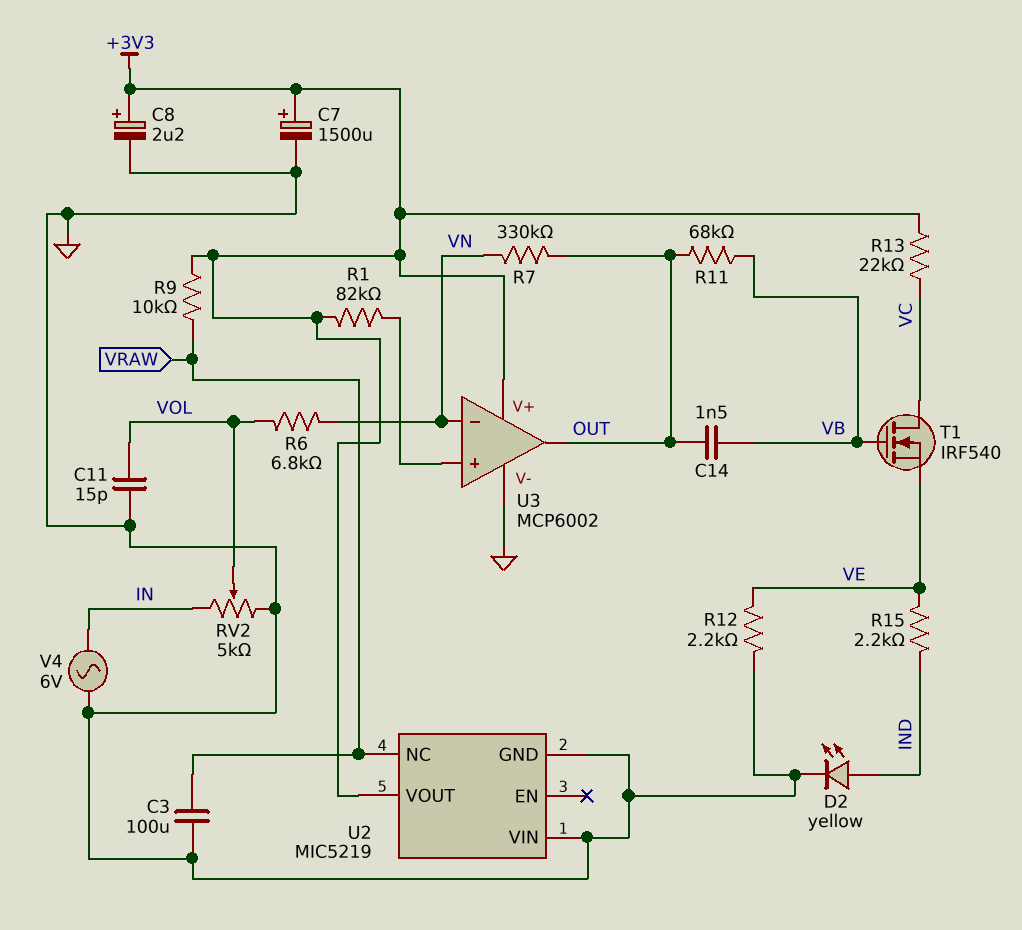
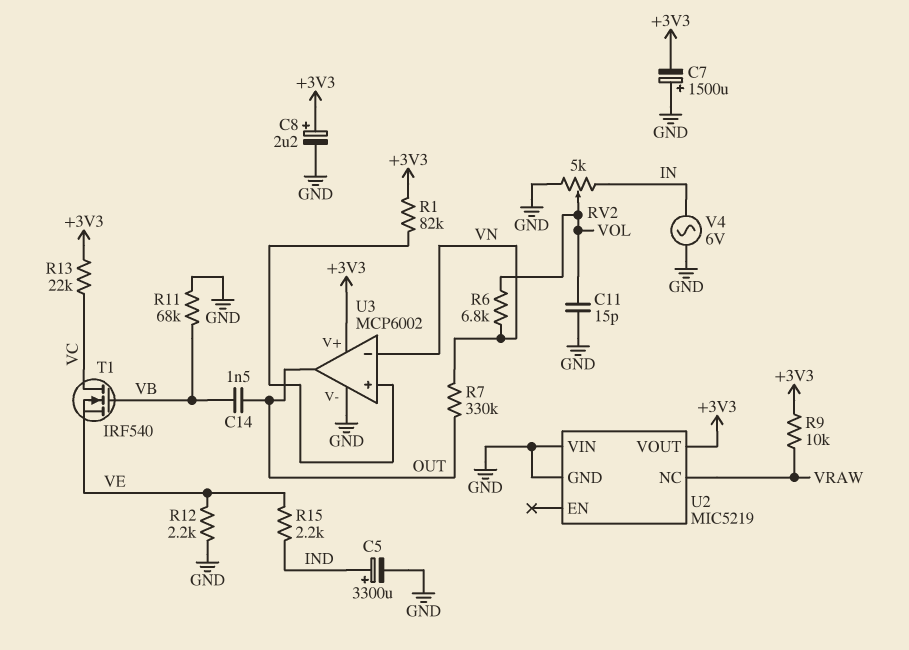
C3: 100uF (GND, VRAW) -> none
C5: none -> 3300uF (plus IND, minus GND)
C7: 1500uF (plus +3V3, minus GND) -> 1500uF (plus GND, minus +3V3)
D2: LED yellow (A IND, K GND) -> none
R11: 68k (OUT, VB) -> 68k (GND, VB)

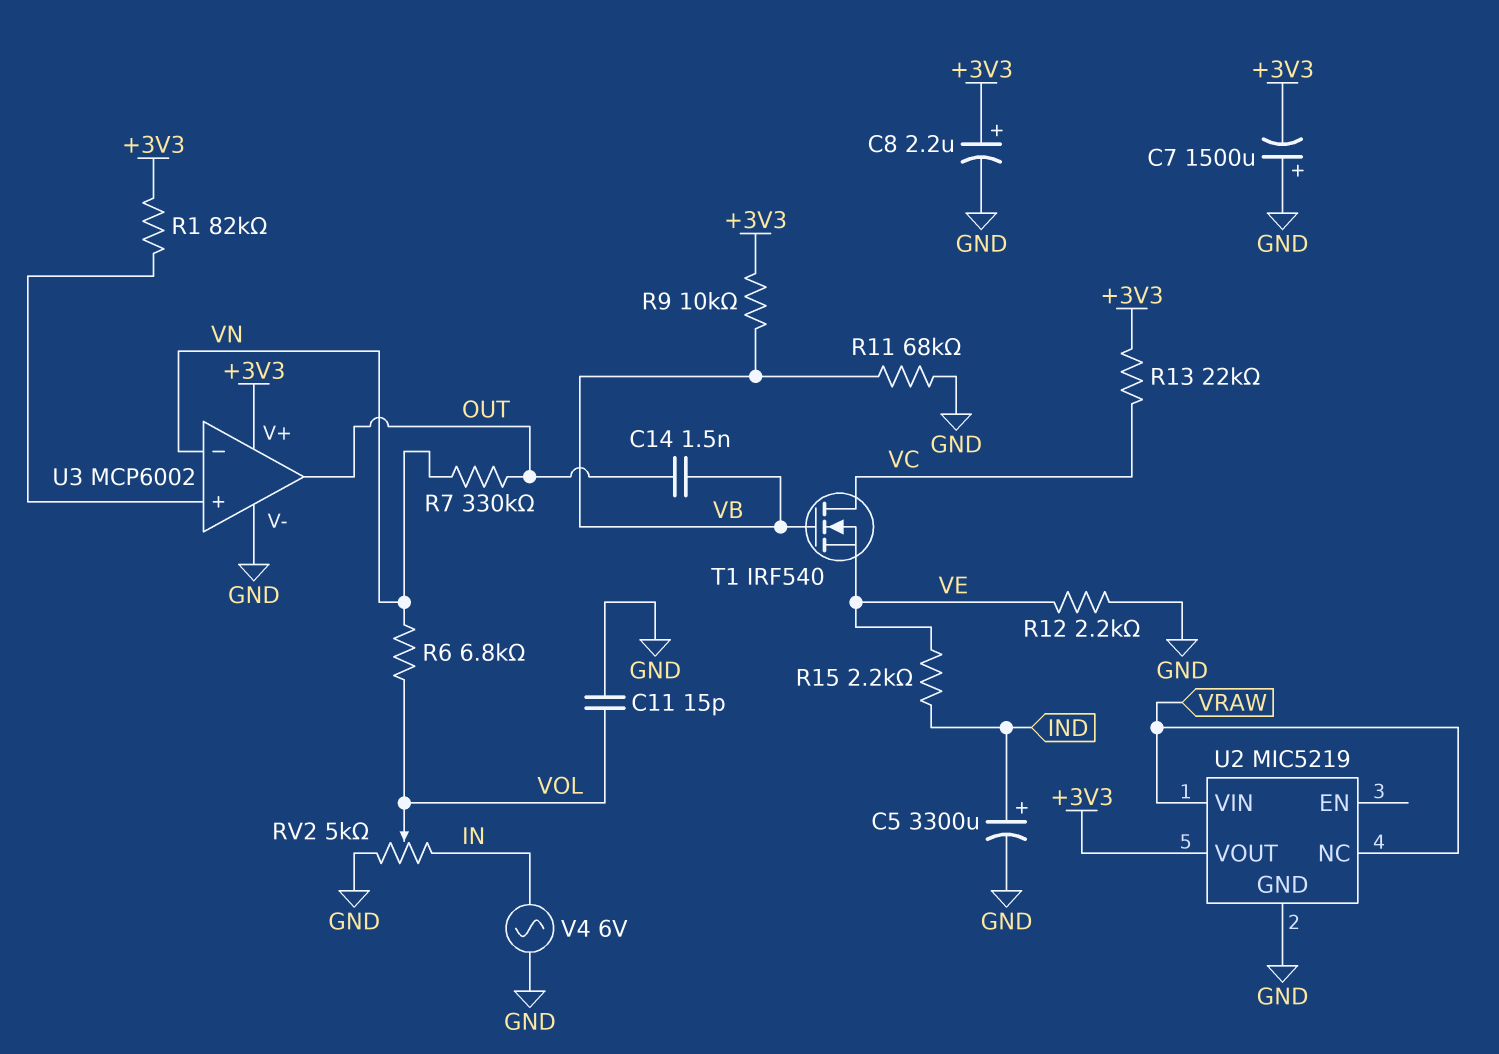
R9: 10k (+3V3, VRAW) -> 10k (+3V3, VB)
U2 pin VIN: GND -> VRAW

